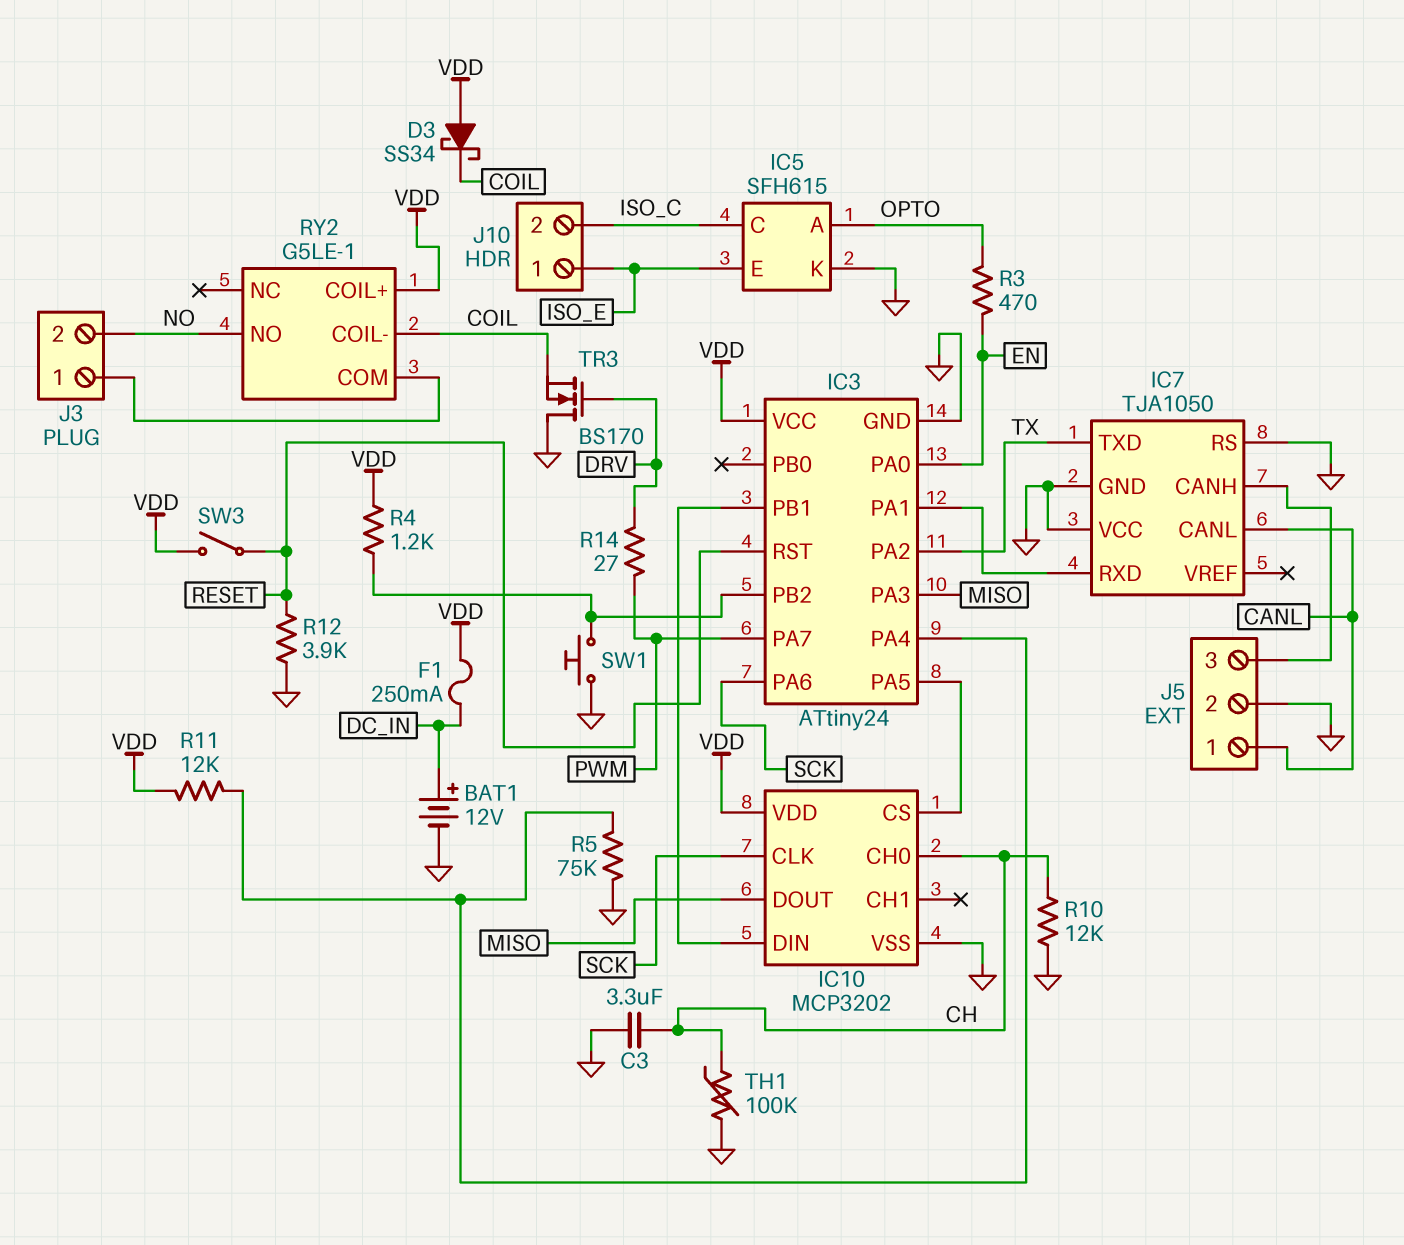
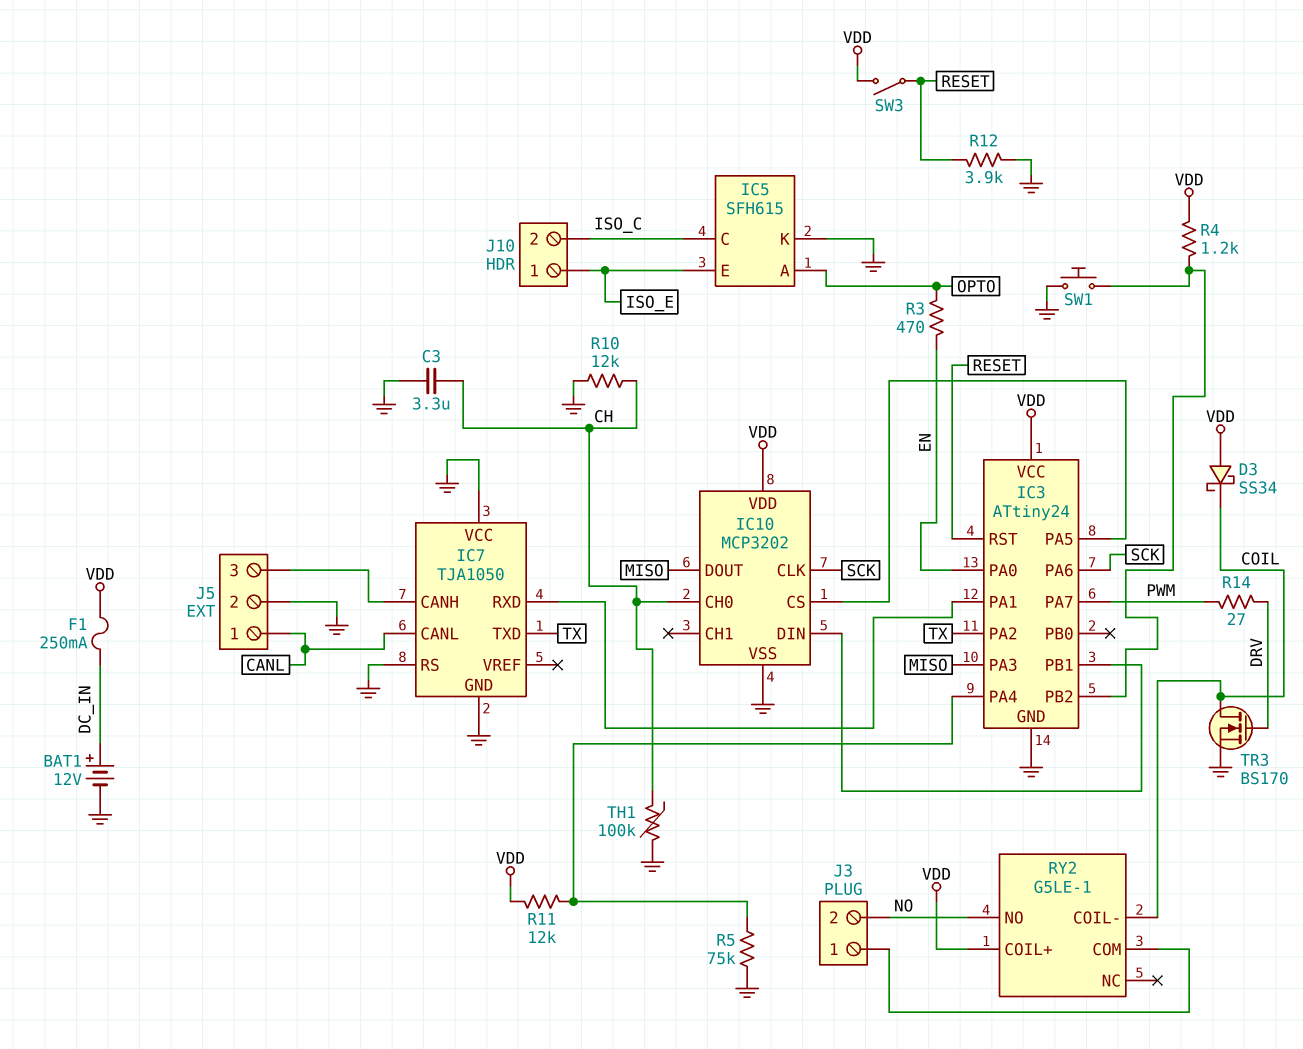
TR3: NMOS BS170 (G DRV, D GND, S COIL) -> NMOS BS170 (G DRV, D COIL, S GND)

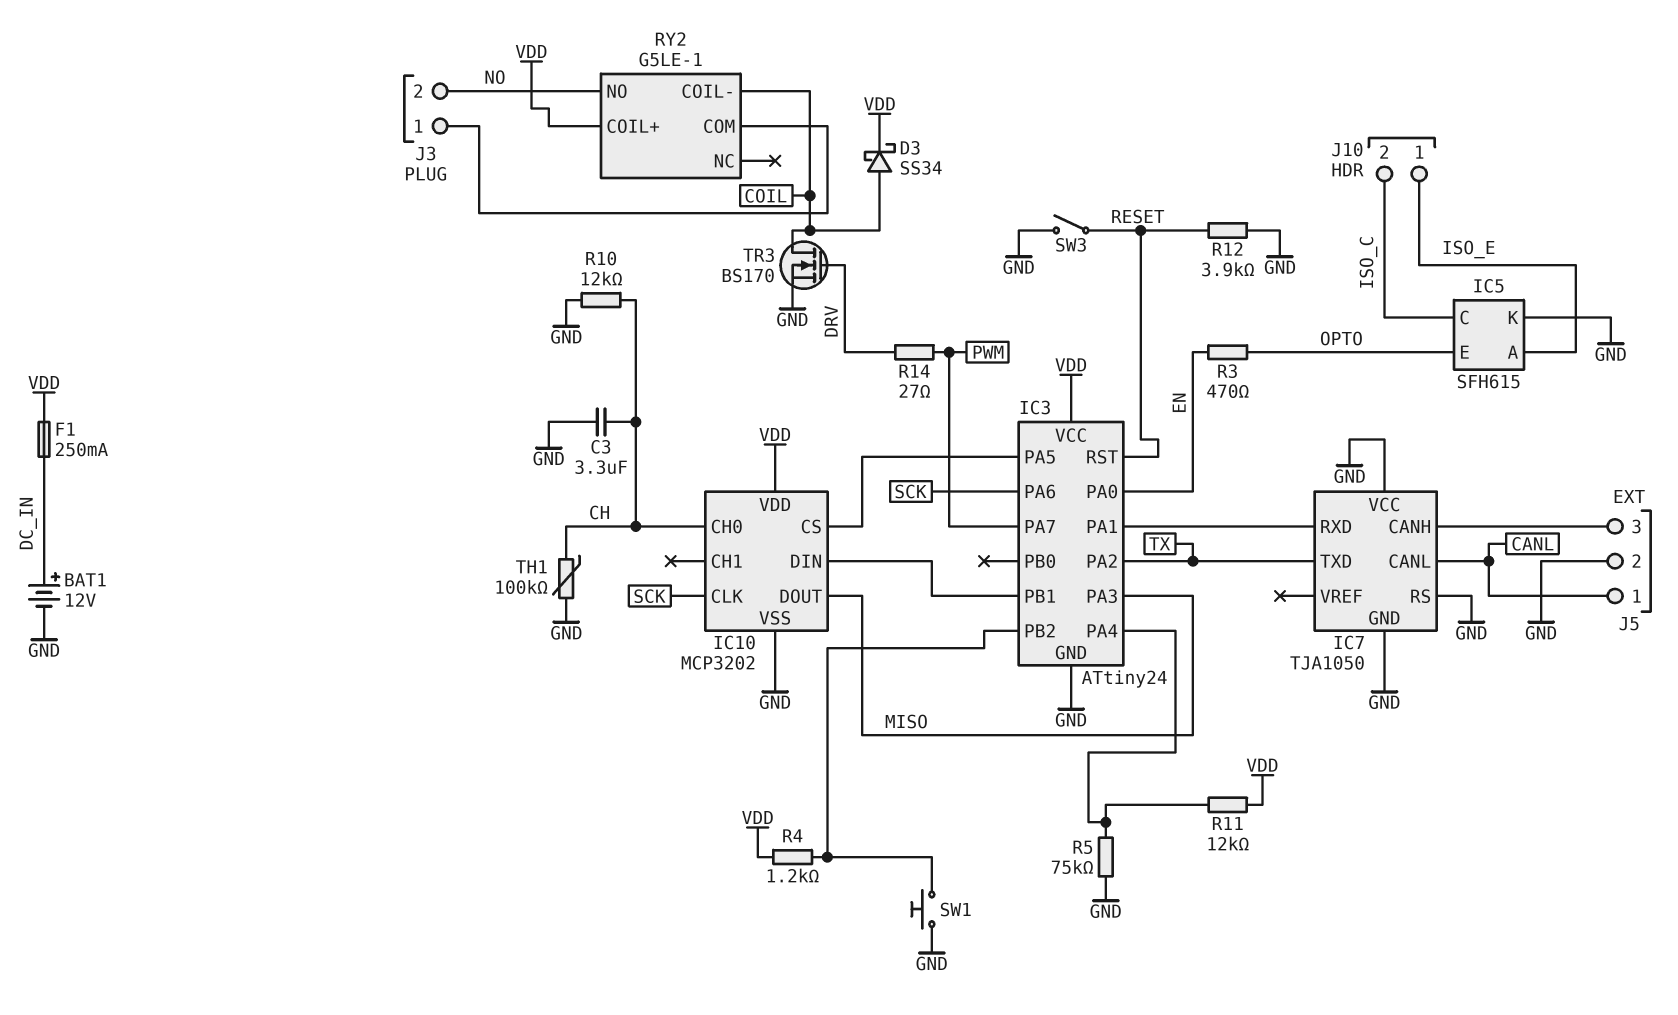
D3: schottky SS34 (A VDD, K COIL) -> schottky SS34 (A COIL, K VDD)
IC5 pin A: OPTO -> ISO_E
IC5 pin E: ISO_E -> OPTO
SW3: switch (RESET, VDD) -> switch (GND, RESET)

